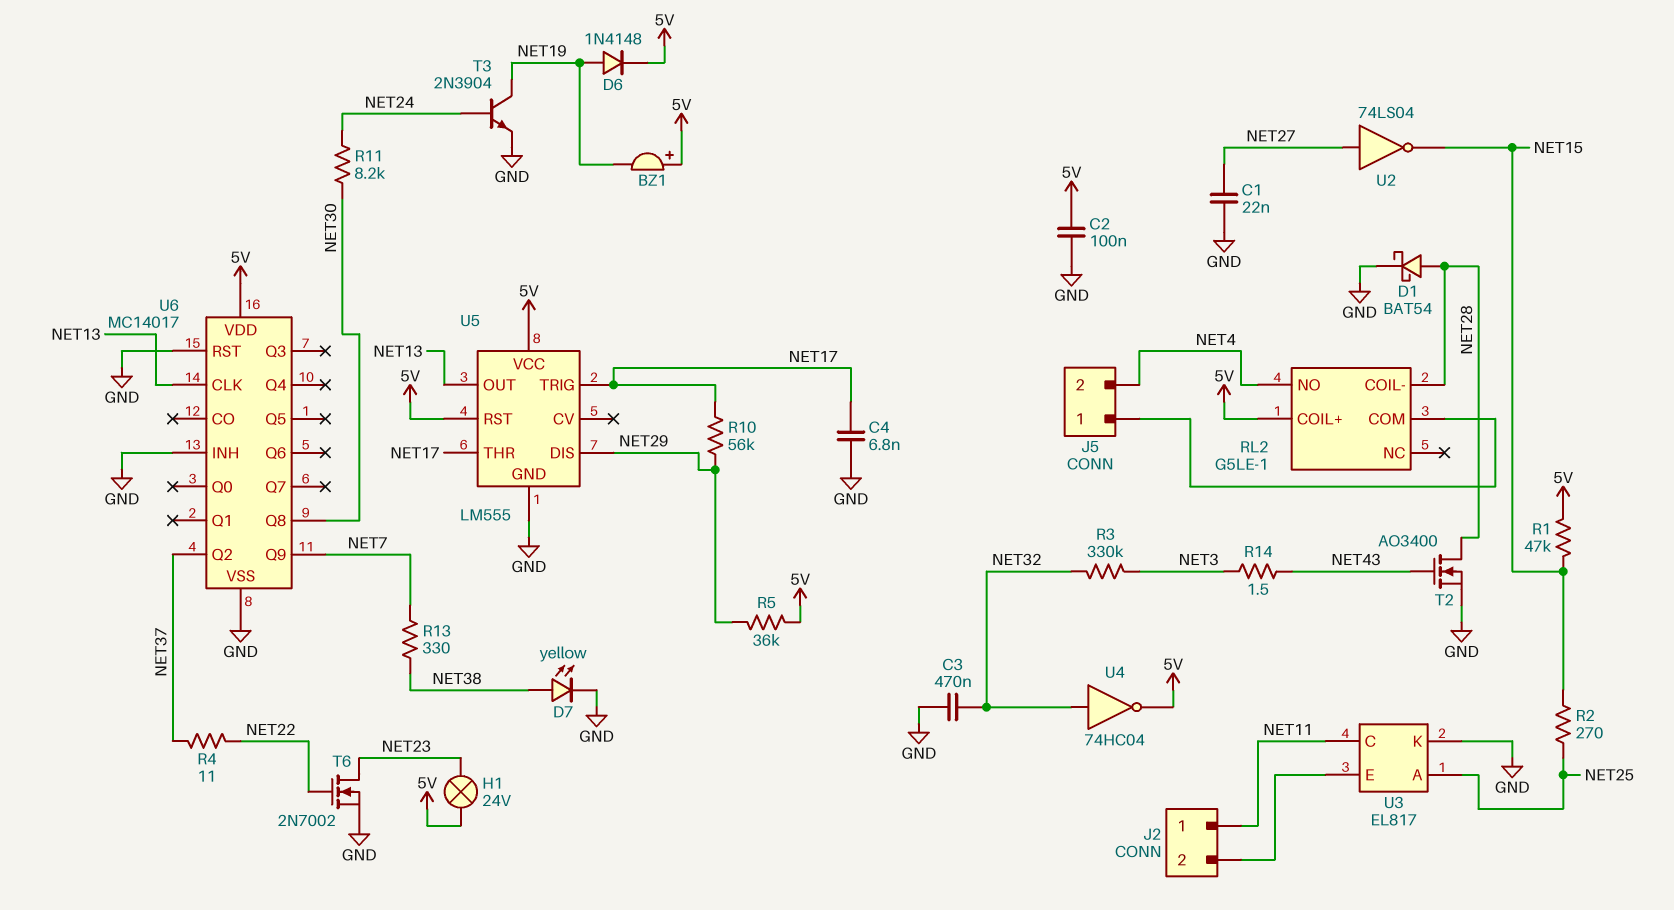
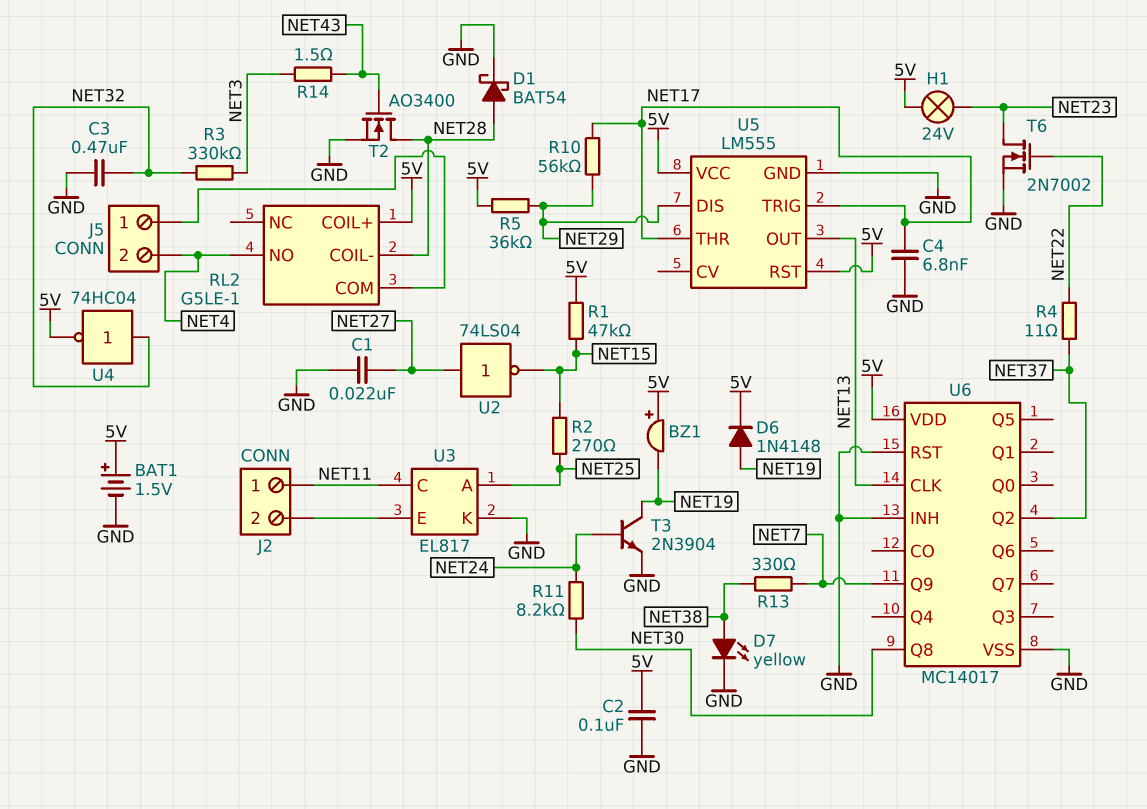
BAT1: none -> 1.5V (plus 5V, minus GND)

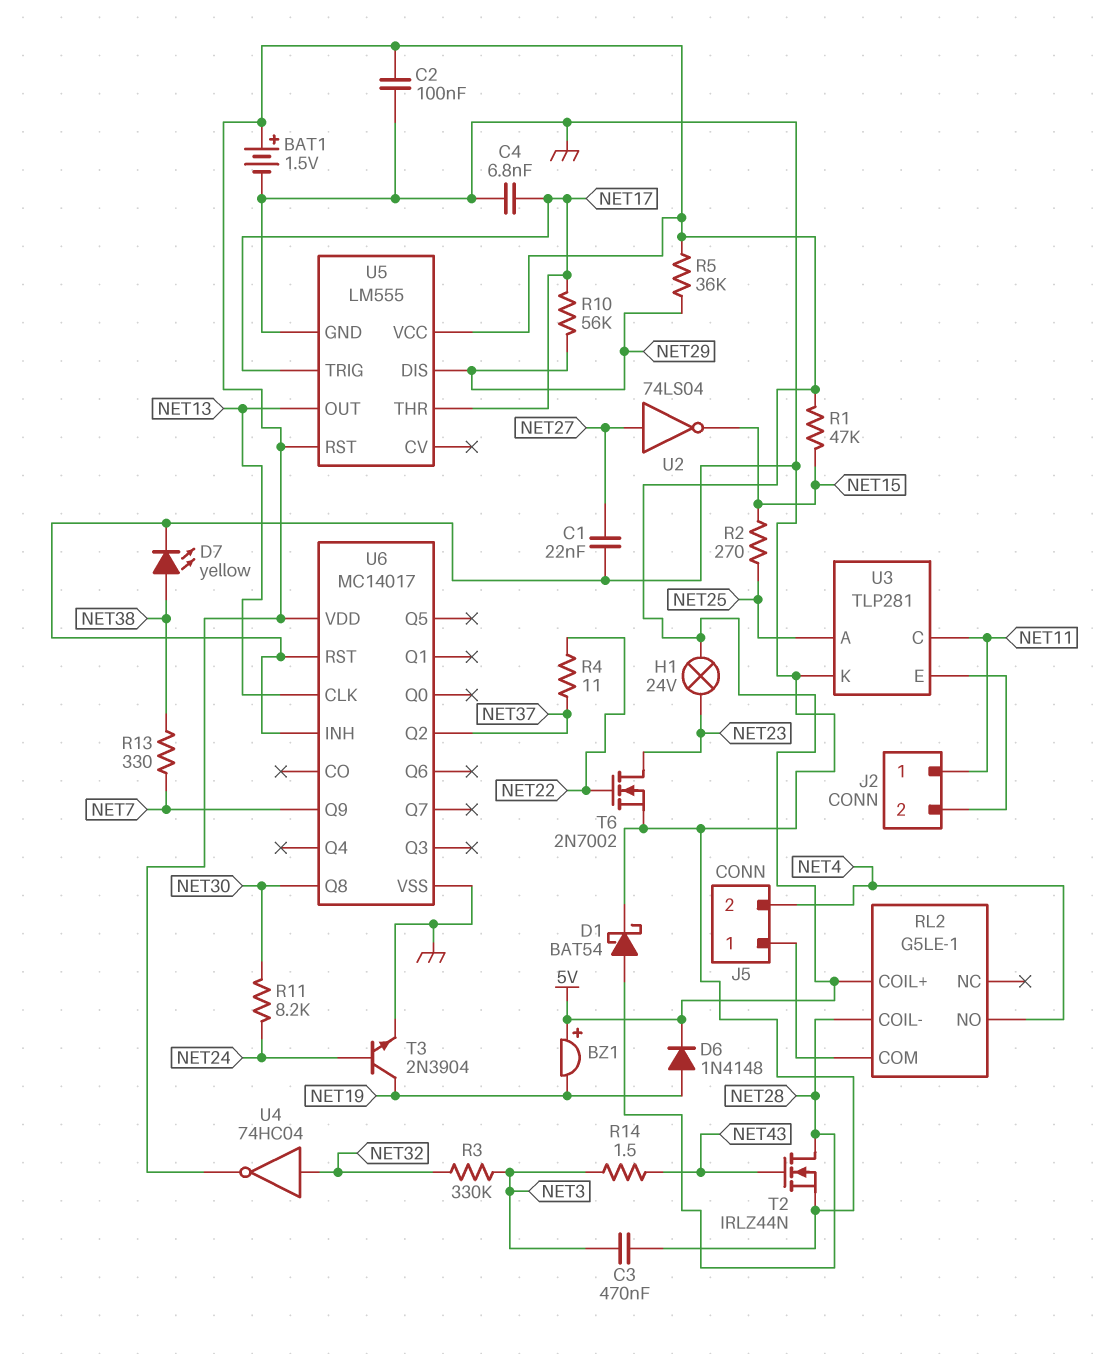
C3: 470nF (GND, NET32) -> 470nF (GND, NET3)
T2: NMOS AO3400 (G NET43, D NET28, S GND) -> NMOS IRLZ44N (G NET43, D NET28, S GND)
U3: EL817 -> TLP281

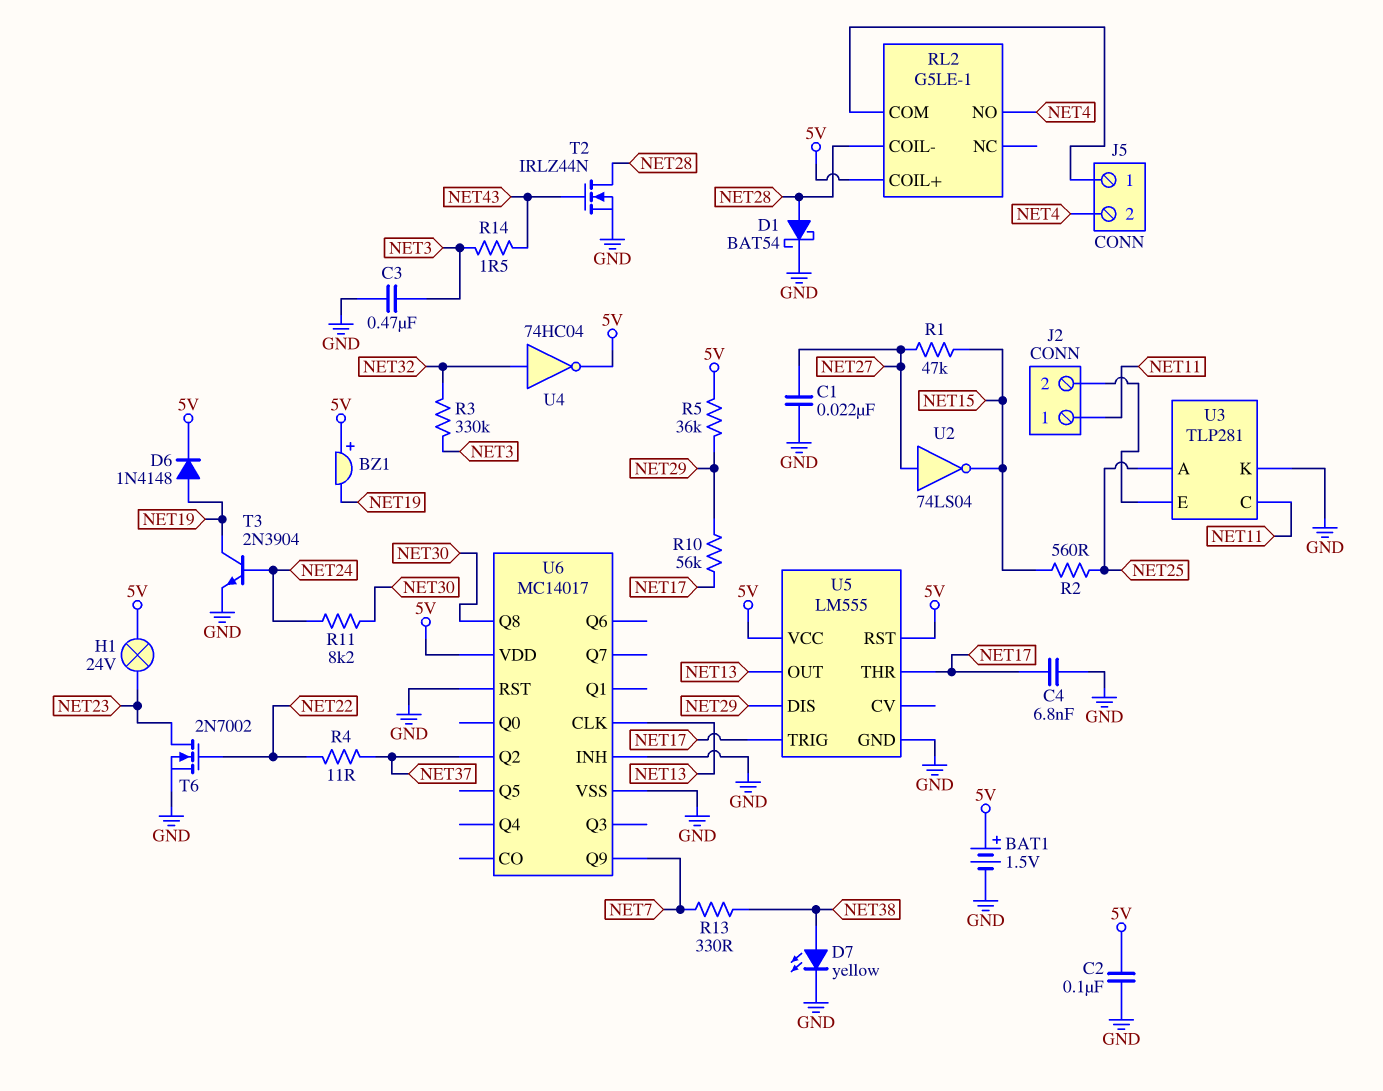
R1: 47k (5V, NET15) -> 47k (NET15, NET27)
R2: 270 (NET15, NET25) -> 560 (NET15, NET25)

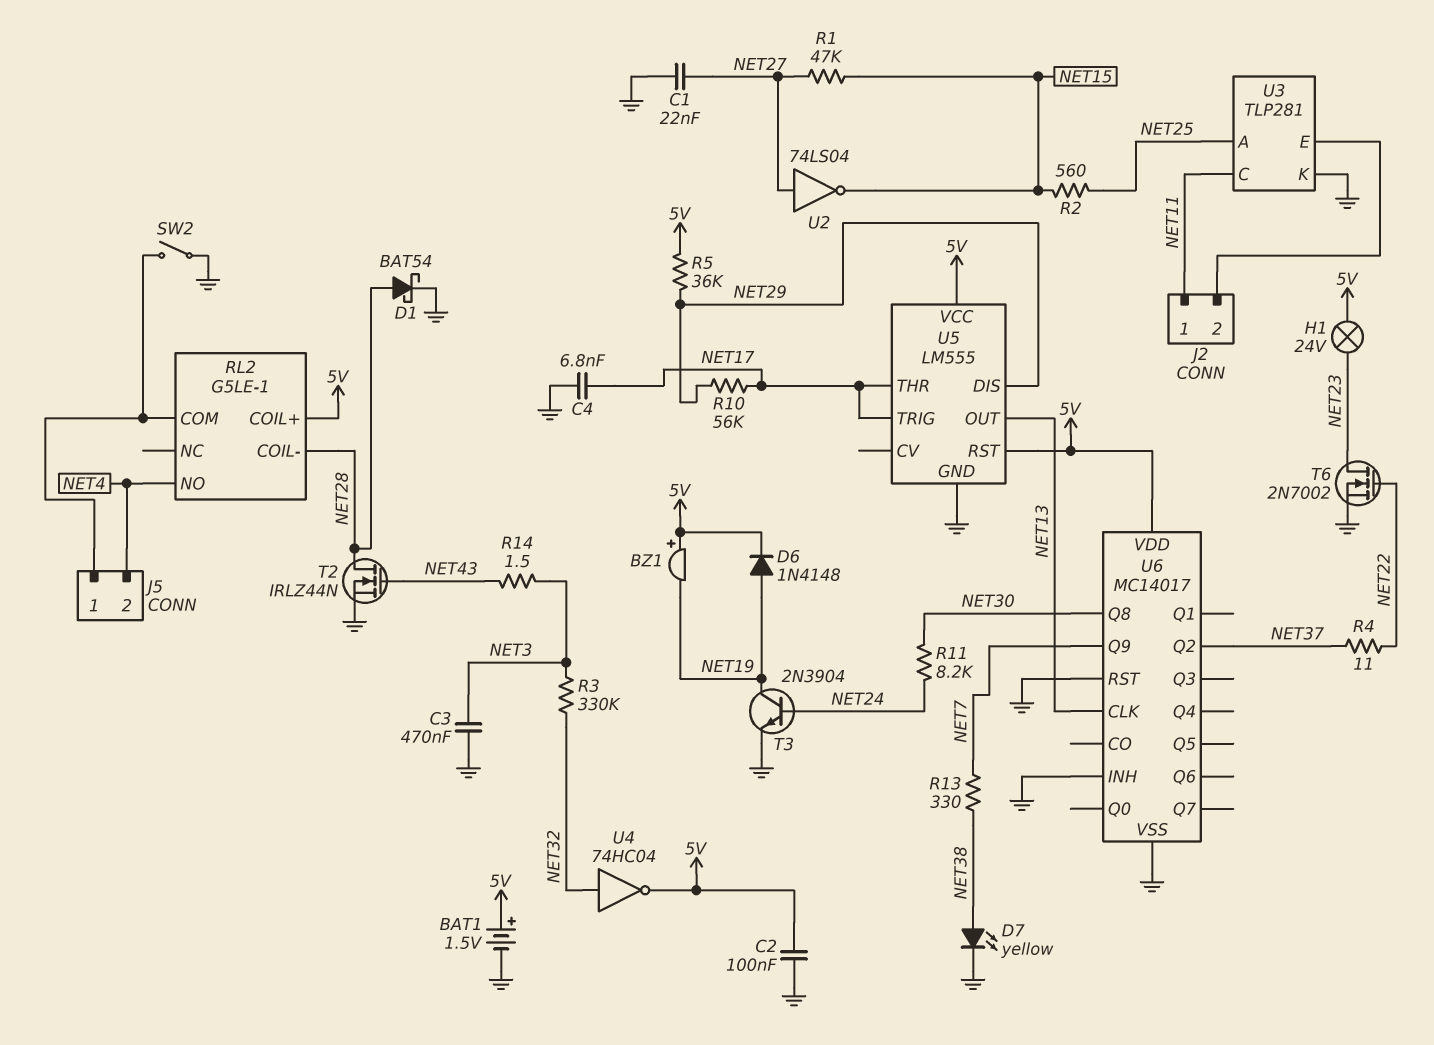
SW2: none -> switch (GND, J5/1)

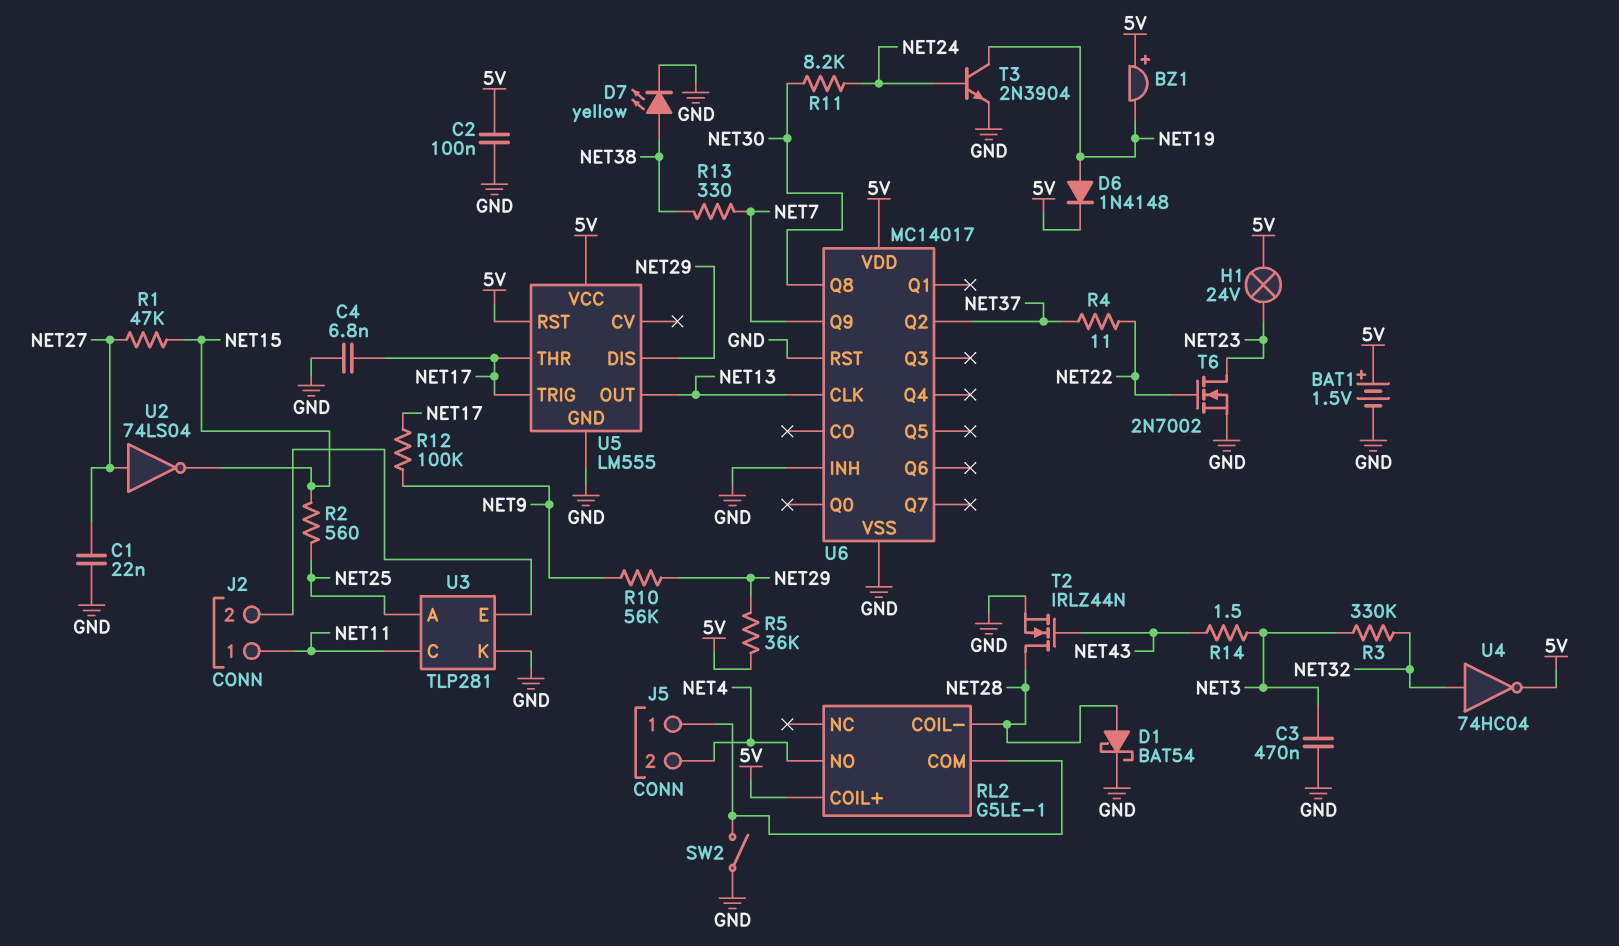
R10: 56k (NET17, NET29) -> 56k (NET9, NET29)
R12: none -> 100k (NET9, NET17)

